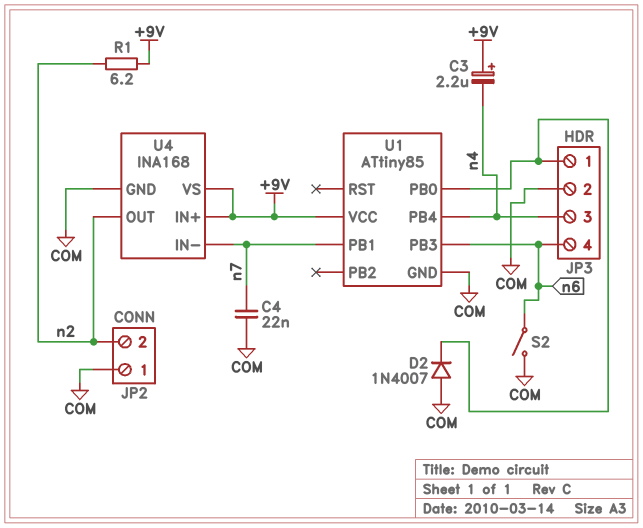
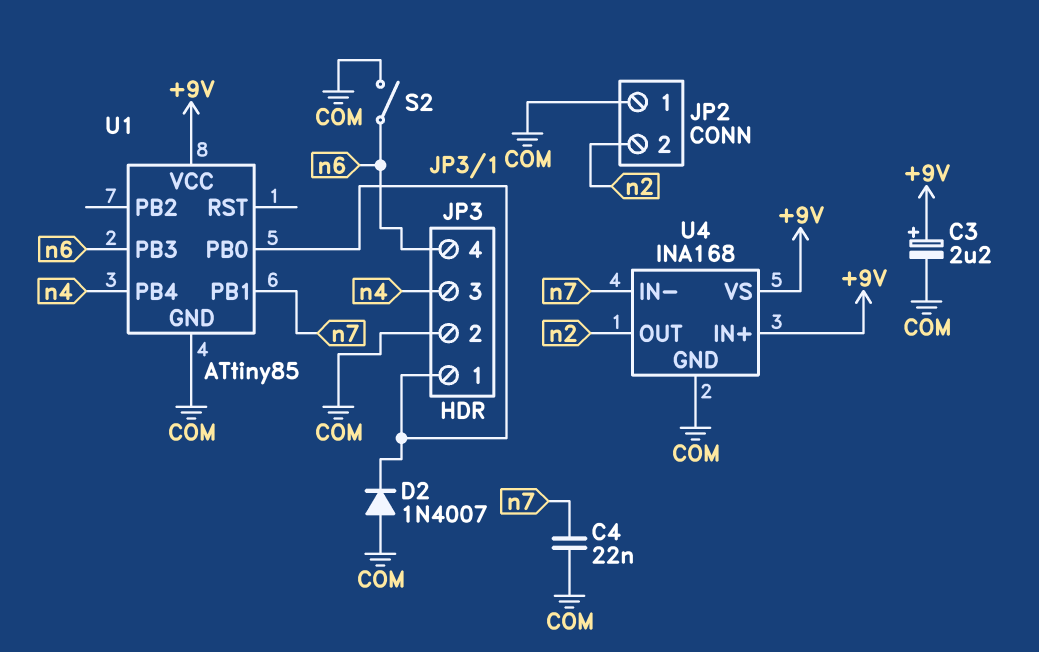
C3: 2.2uF (plus +9V, minus n4) -> 2.2uF (plus +9V, minus COM)
R1: 6.2 (+9V, n2) -> none

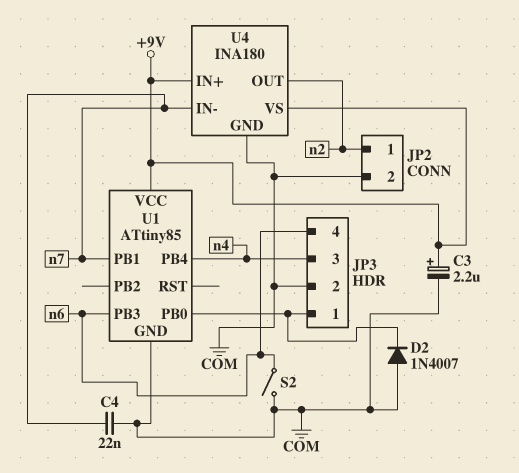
JP2 pin 1: COM -> n2
JP2 pin 2: n2 -> COM
U4: INA168 -> INA180

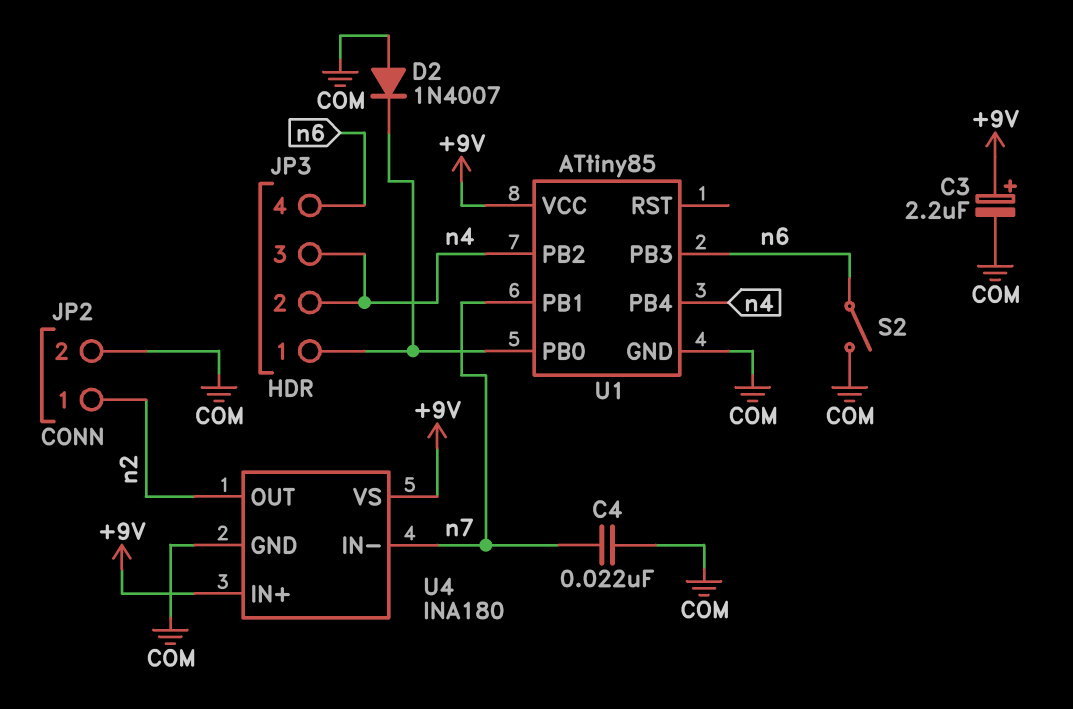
JP3 pin 2: COM -> n4
U1 pin PB2: none -> n4

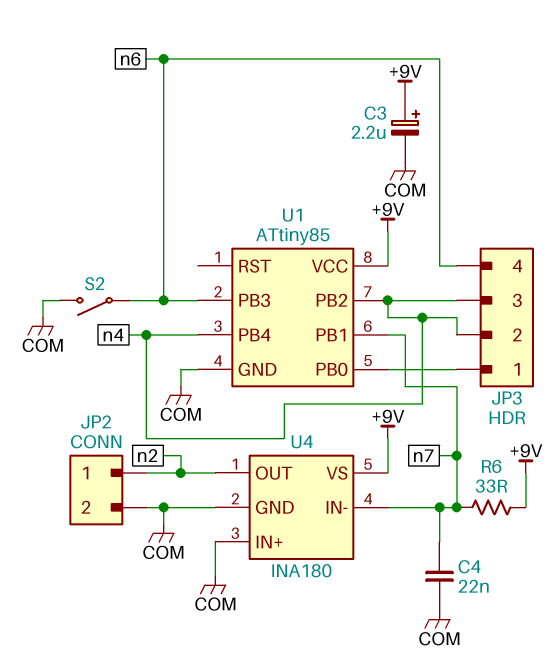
D2: diode 1N4007 (A COM, K JP3/1) -> none
R6: none -> 33 (+9V, n7)
U4 pin IN+: +9V -> COM

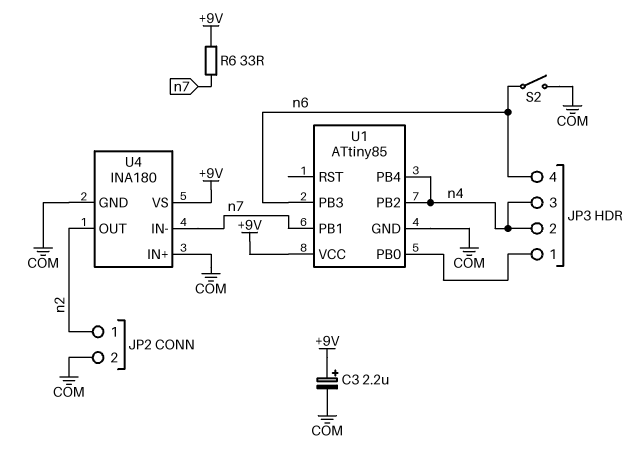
C4: 22nF (COM, n7) -> none

